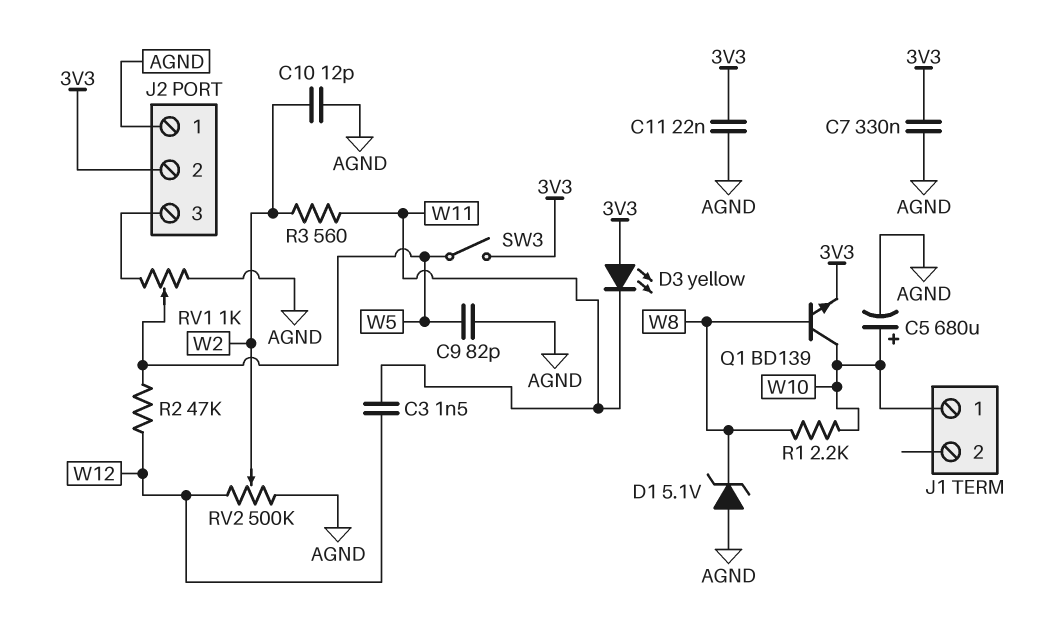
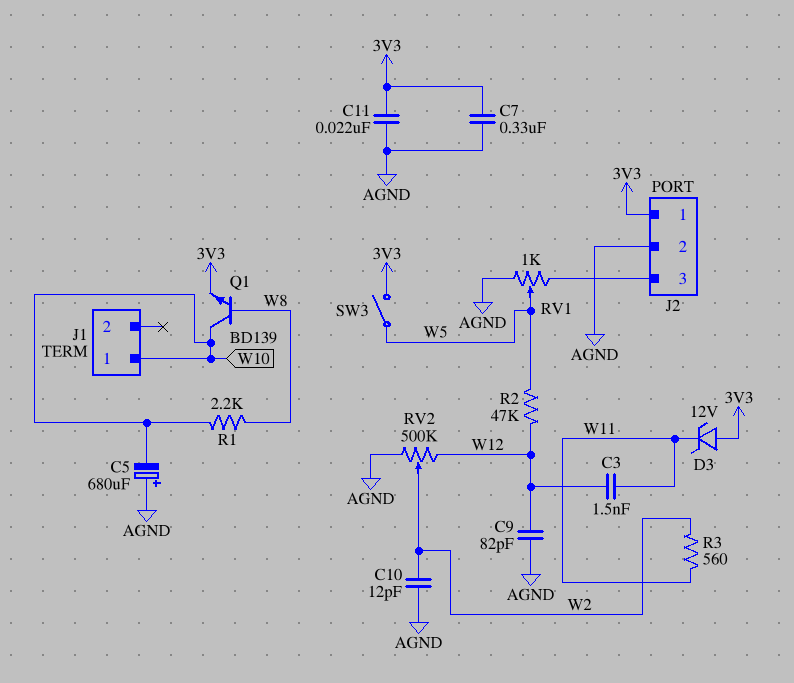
C5: 680uF (plus W10, minus AGND) -> 680uF (plus AGND, minus W10)
C9: 82pF (AGND, W5) -> 82pF (AGND, W12)
D1: zener 5.1V (A AGND, K W8) -> none
D3: LED yellow (A 3V3, K W11) -> zener 12V (A 3V3, K W11)
J2 pin 1: AGND -> 3V3
J2 pin 2: 3V3 -> AGND

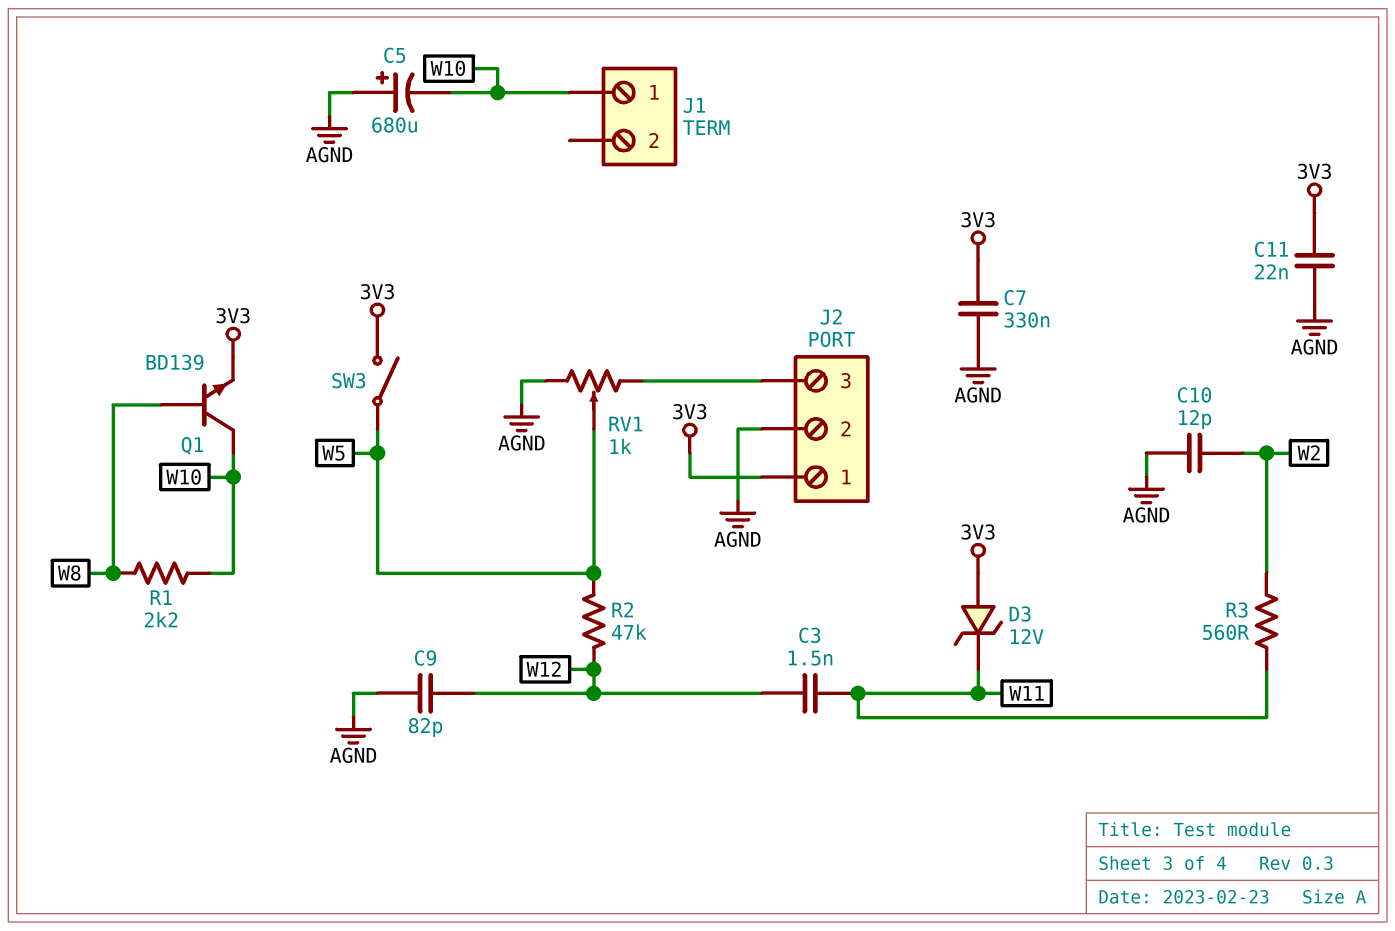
RV2: 500k (AGND, W12, wiper W2) -> none

